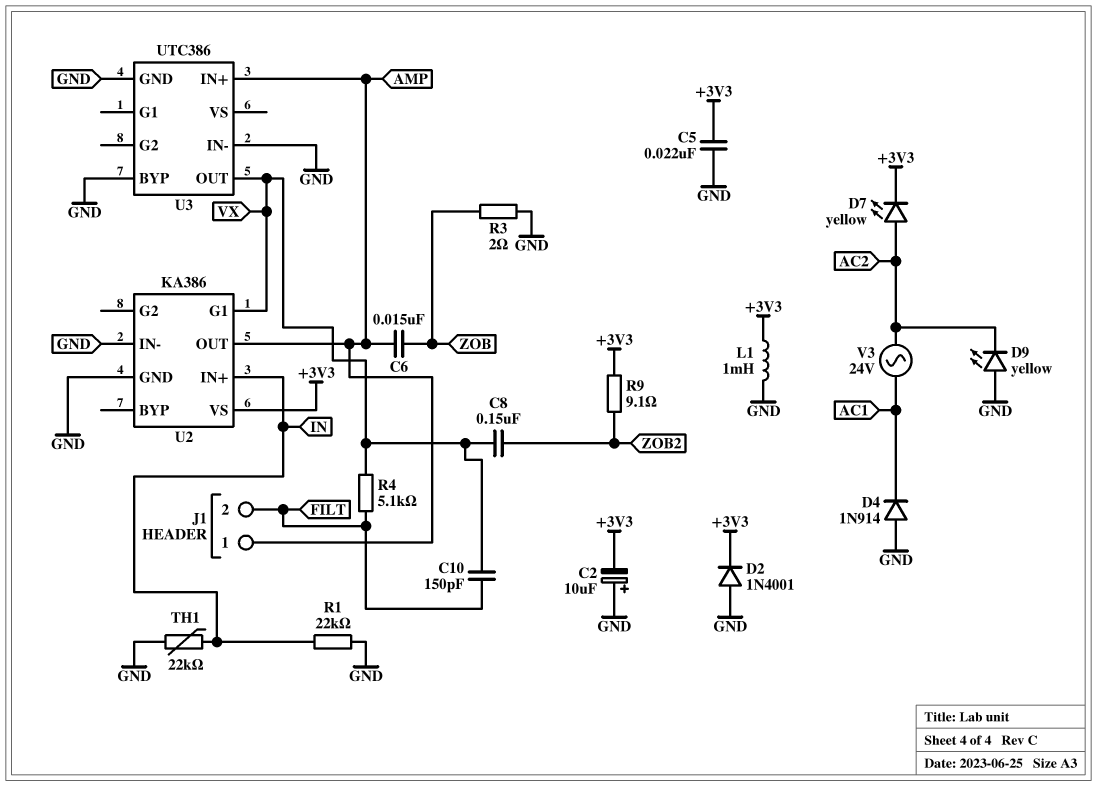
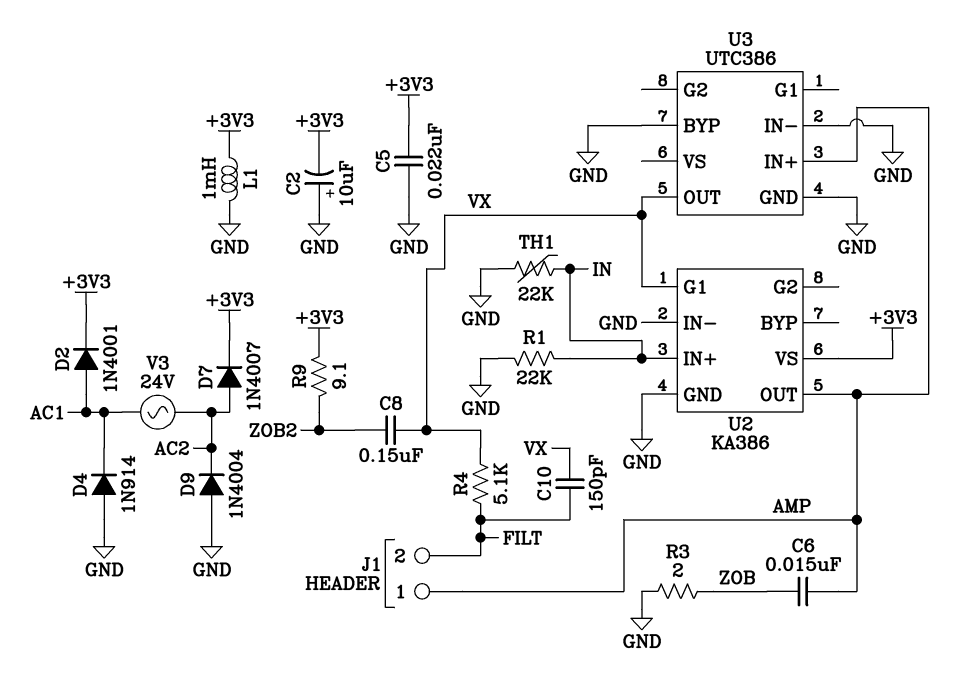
D2: diode 1N4001 (A GND, K +3V3) -> diode 1N4001 (A AC1, K +3V3)
D7: LED yellow (A AC2, K +3V3) -> diode 1N4007 (A AC2, K +3V3)
D9: LED yellow (A GND, K AC2) -> diode 1N4004 (A GND, K AC2)

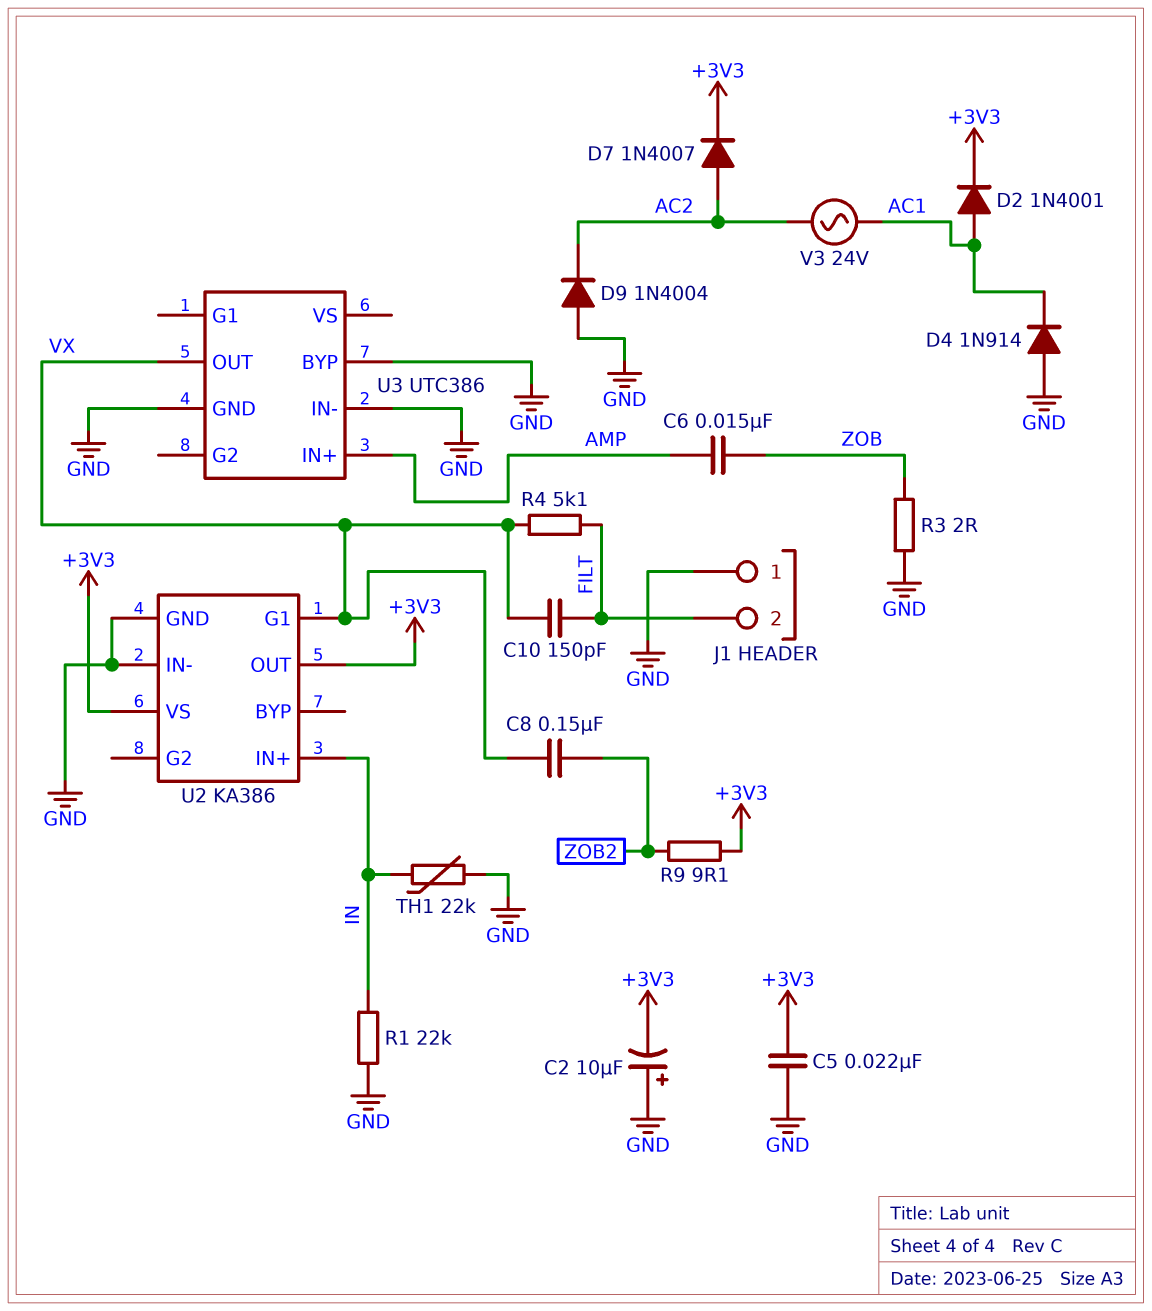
J1 pin 1: AMP -> GND
L1: 1mH (+3V3, GND) -> none
U2 pin OUT: AMP -> +3V3

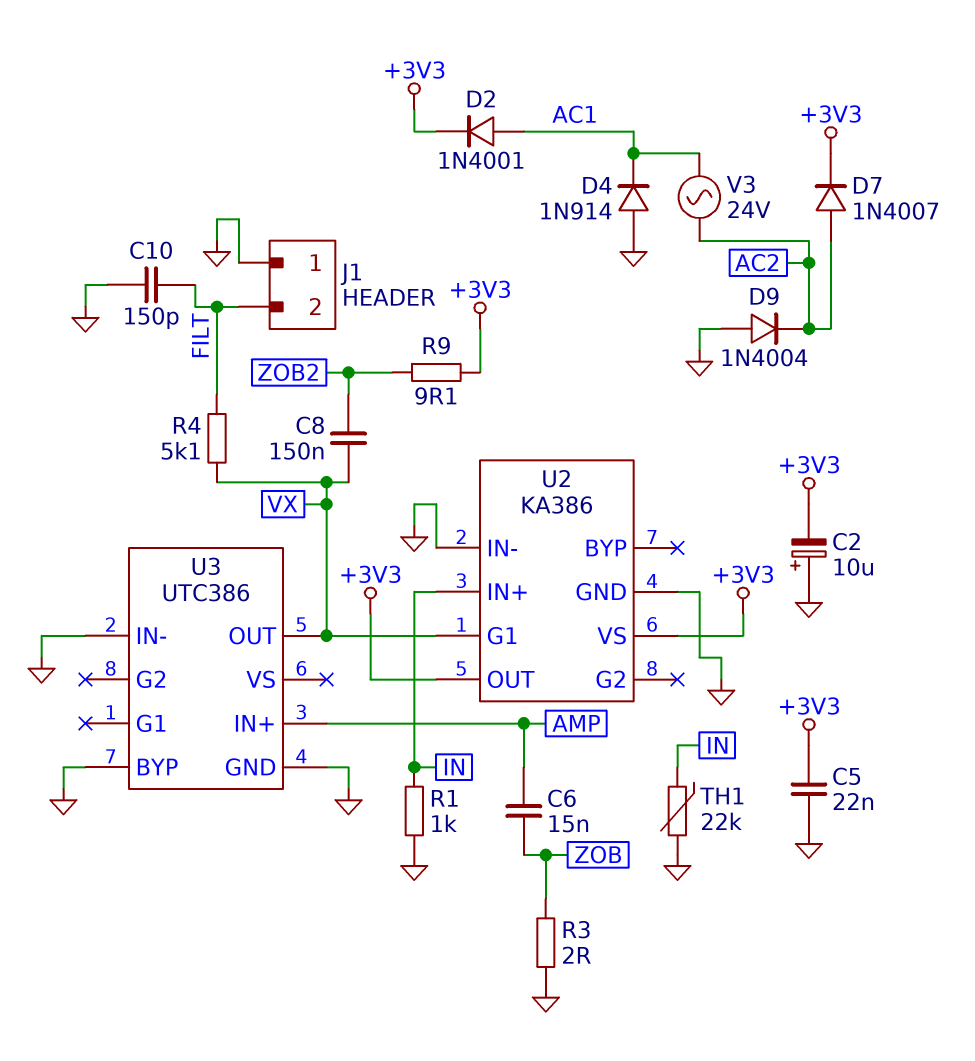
C10: 150pF (FILT, VX) -> 150pF (FILT, GND)
R1: 22k (GND, IN) -> 1k (GND, IN)

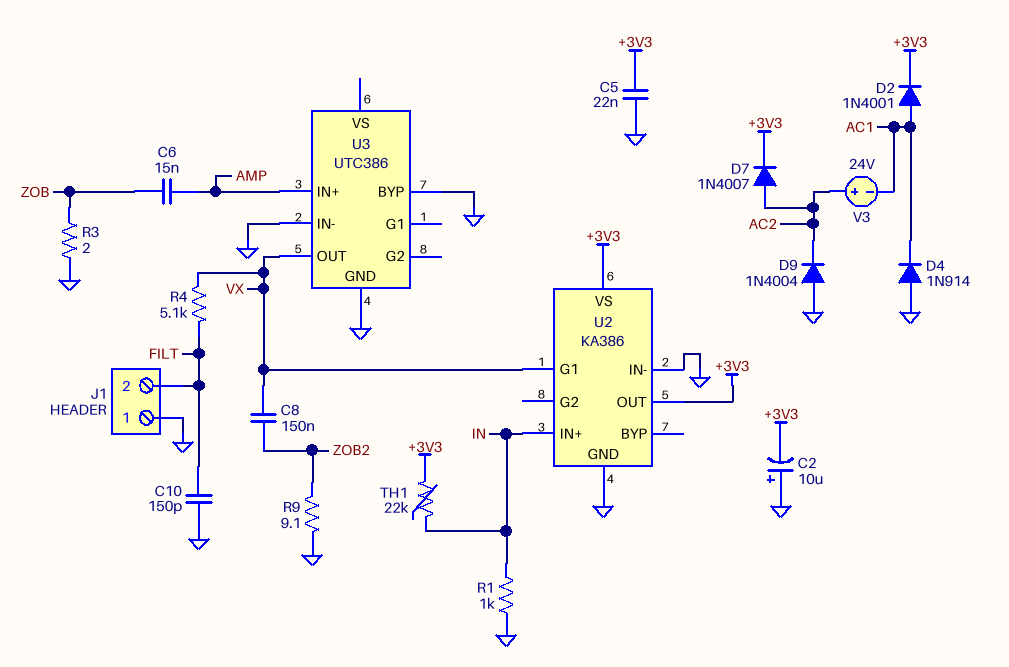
R9: 9.1 (+3V3, ZOB2) -> 9.1 (GND, ZOB2)
TH1: 22k (GND, IN) -> 22k (+3V3, IN)
V3: AC 24V (AC1, AC2) -> 24V (plus AC2, minus AC1)

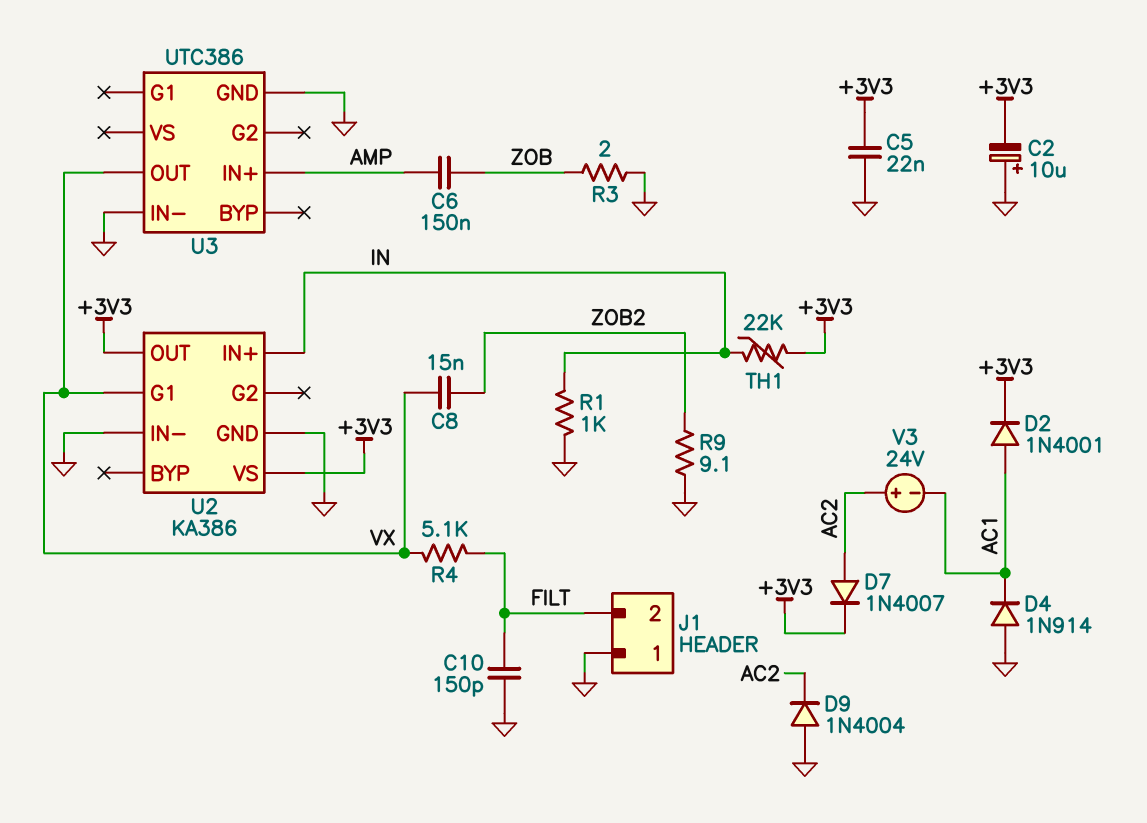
C6: 15nF (AMP, ZOB) -> 150nF (AMP, ZOB)
C8: 150nF (VX, ZOB2) -> 15nF (VX, ZOB2)
U3 pin BYP: GND -> none

